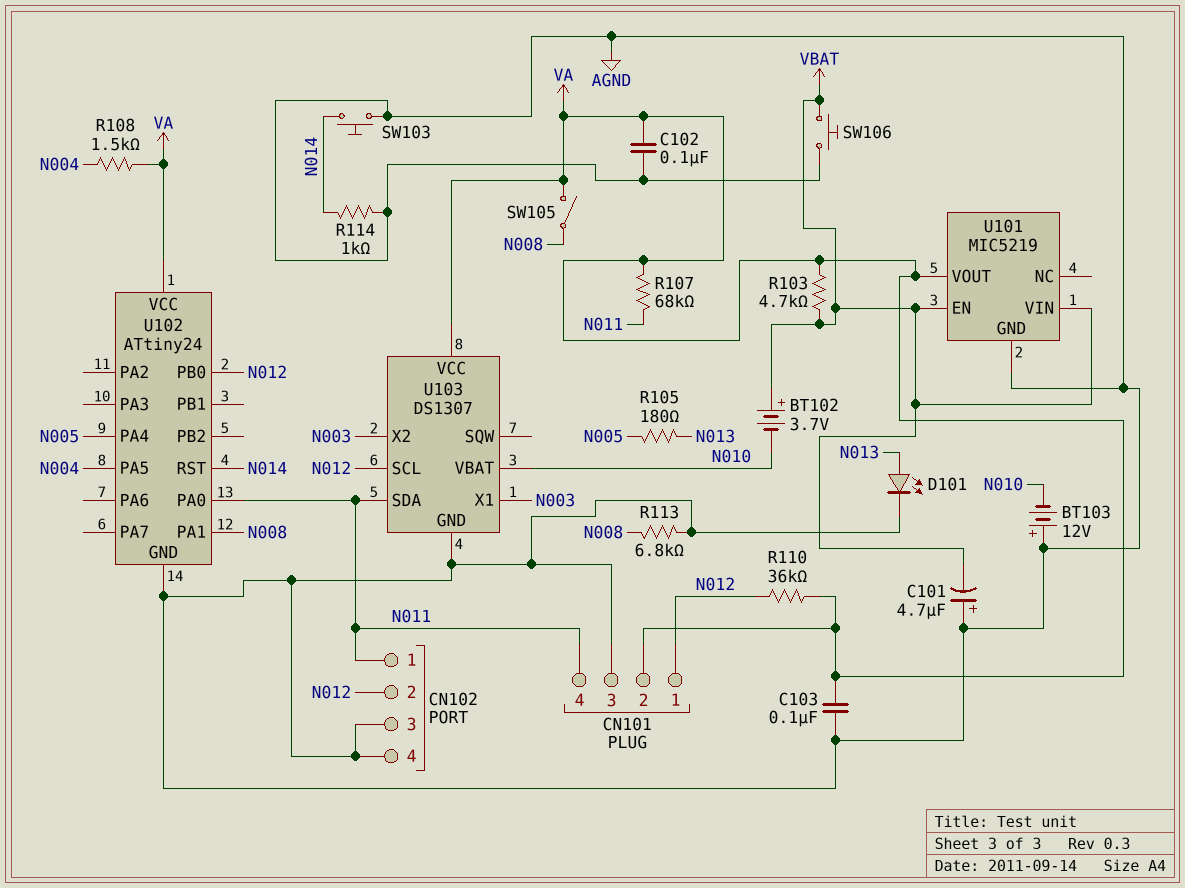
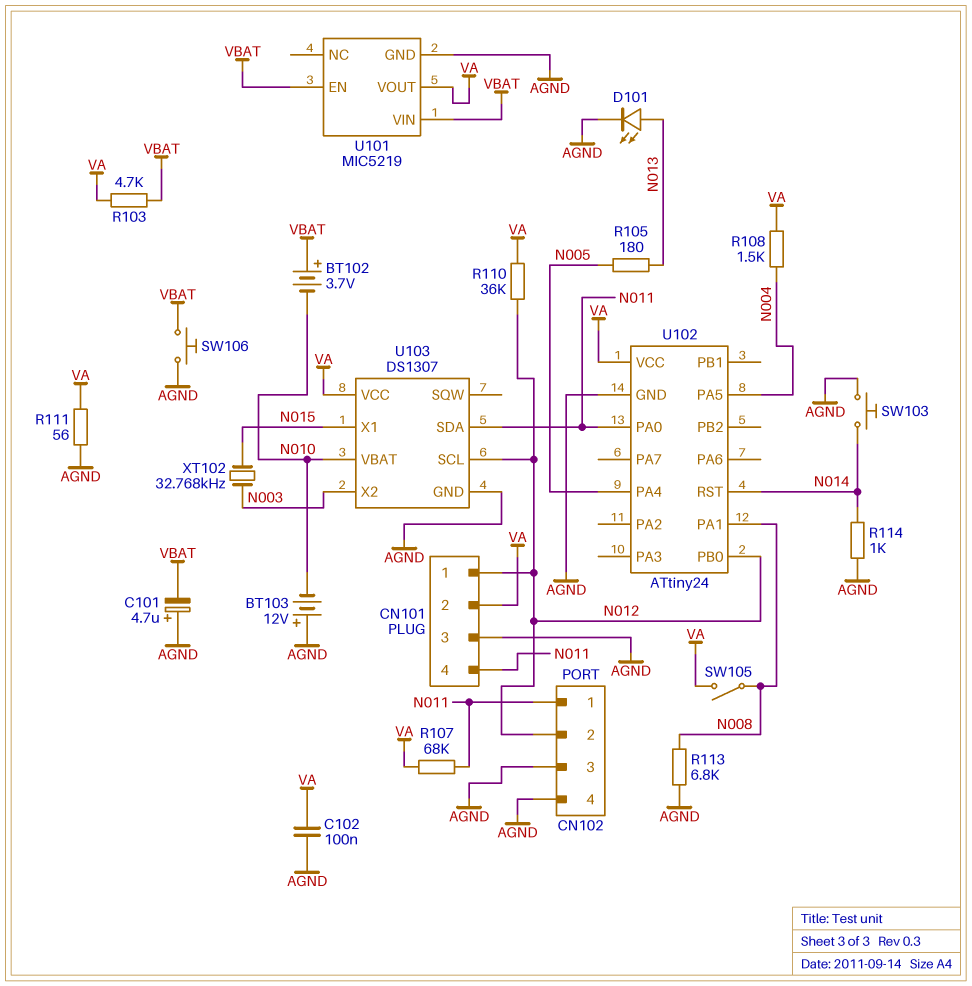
C103: 100nF (AGND, VA) -> none
R111: none -> 56 (AGND, VA)
U103 pin X1: N003 -> N015
XT102: none -> 32.768kHz (N003, N015)

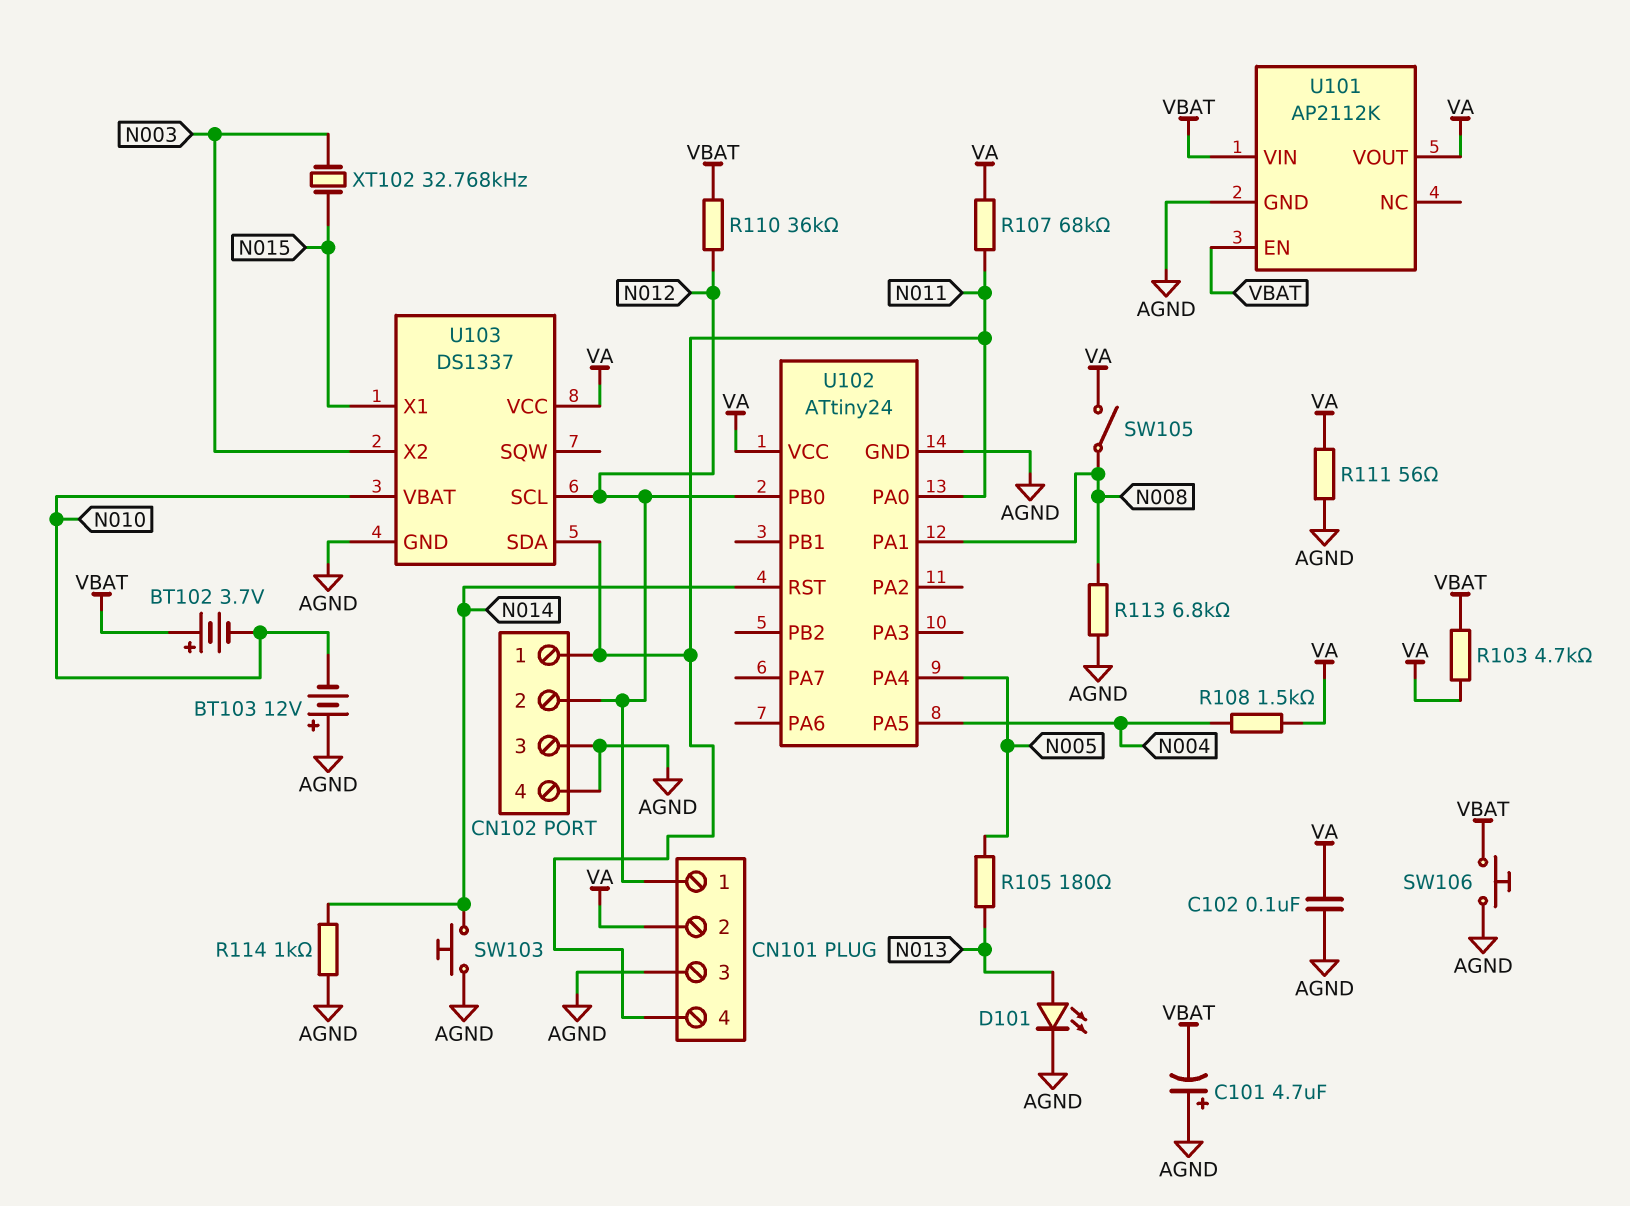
R110: 36k (N012, VA) -> 36k (N012, VBAT)
U101: MIC5219 -> AP2112K
U103: DS1307 -> DS1337

